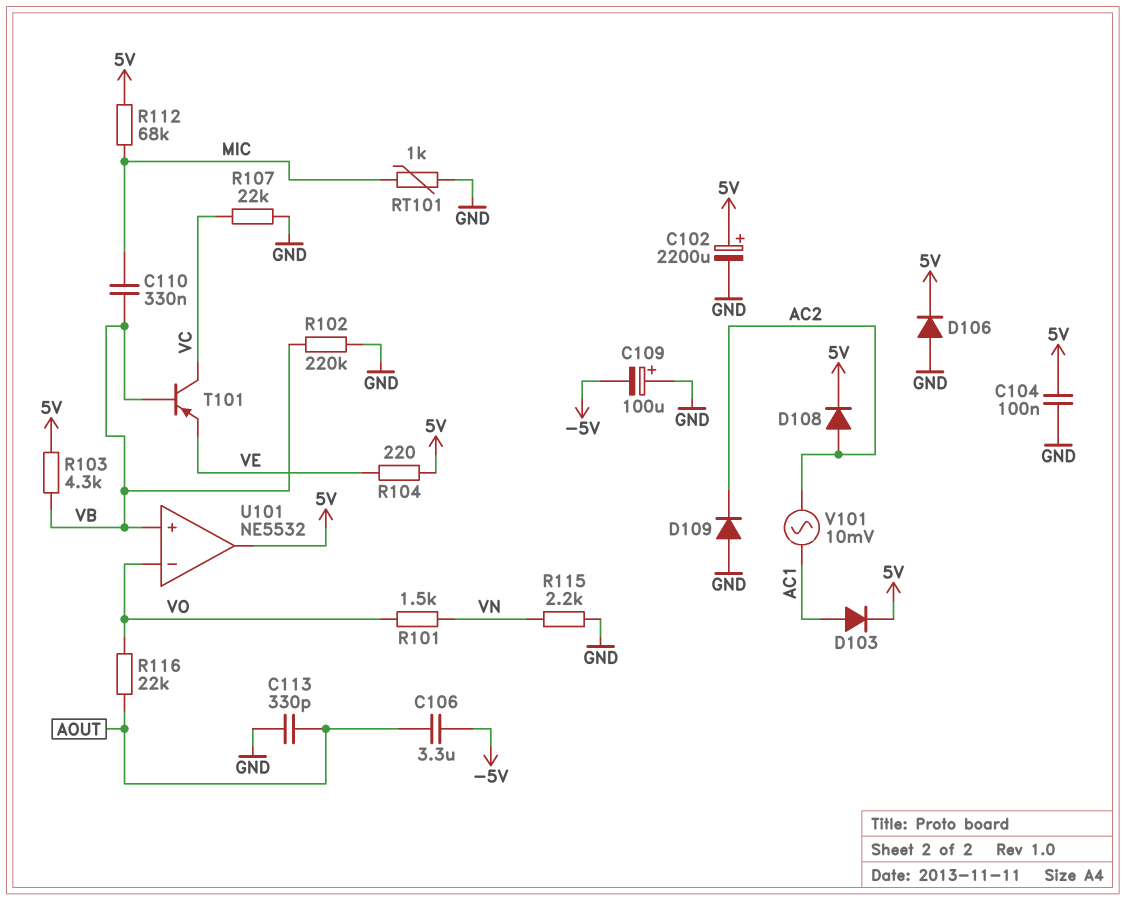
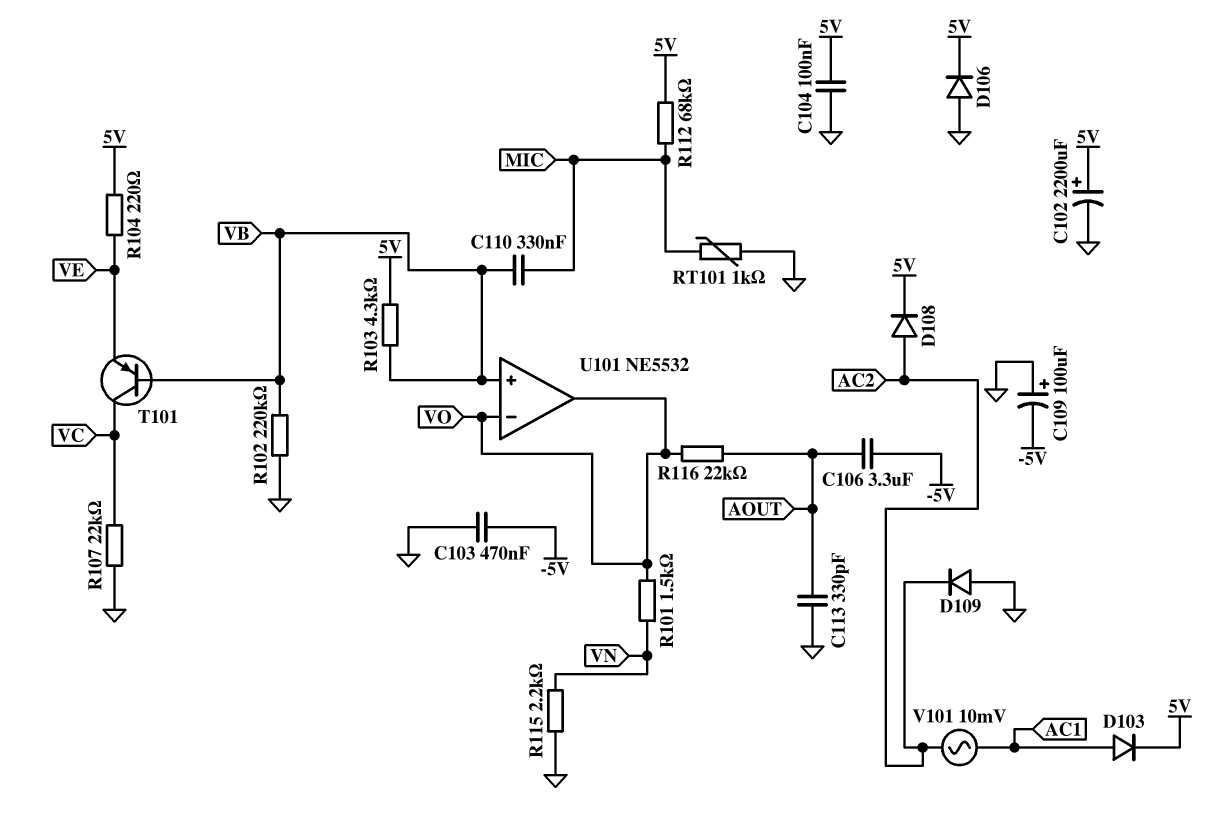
C103: none -> 470nF (-5V, GND)
U101 pin out: 5V -> VO

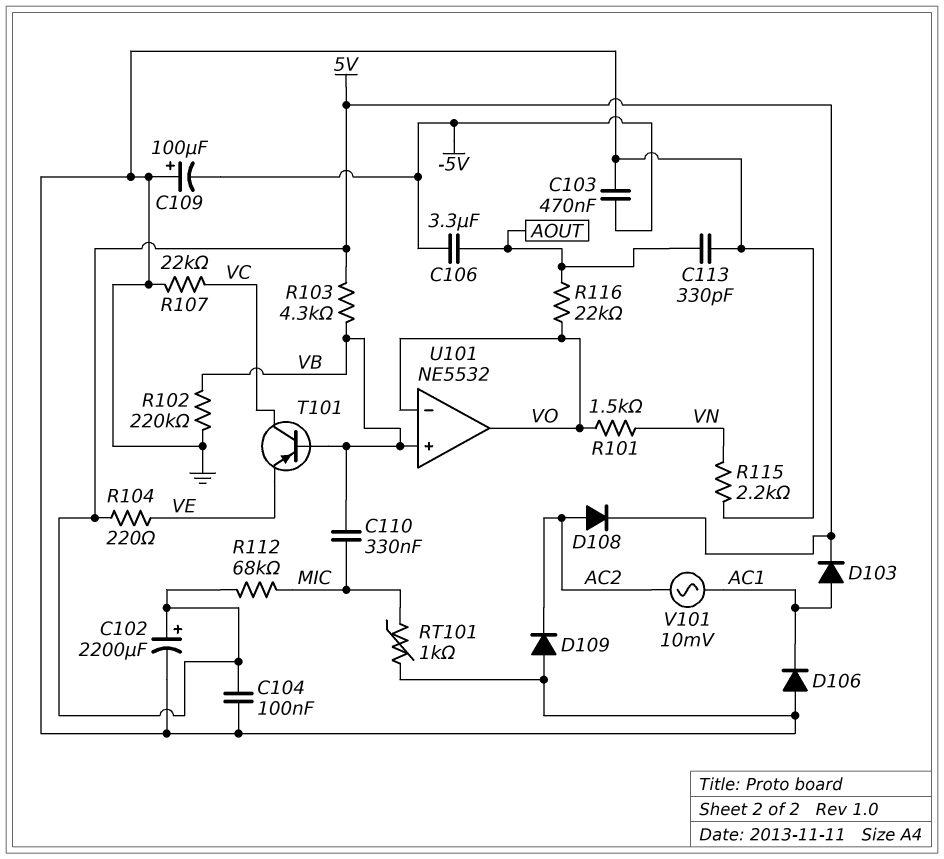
D106: diode (A GND, K 5V) -> diode (A GND, K AC1)

